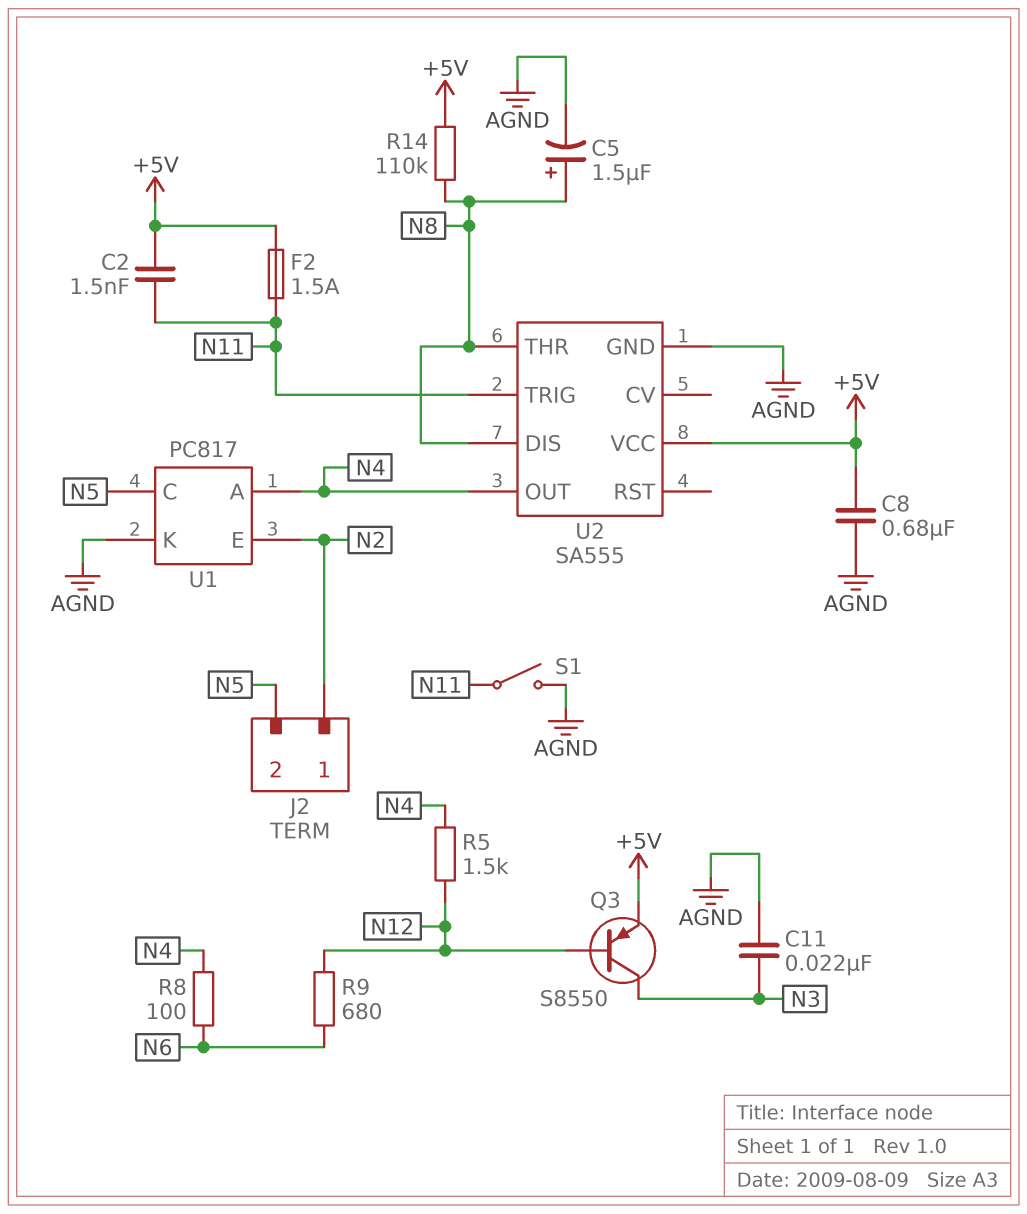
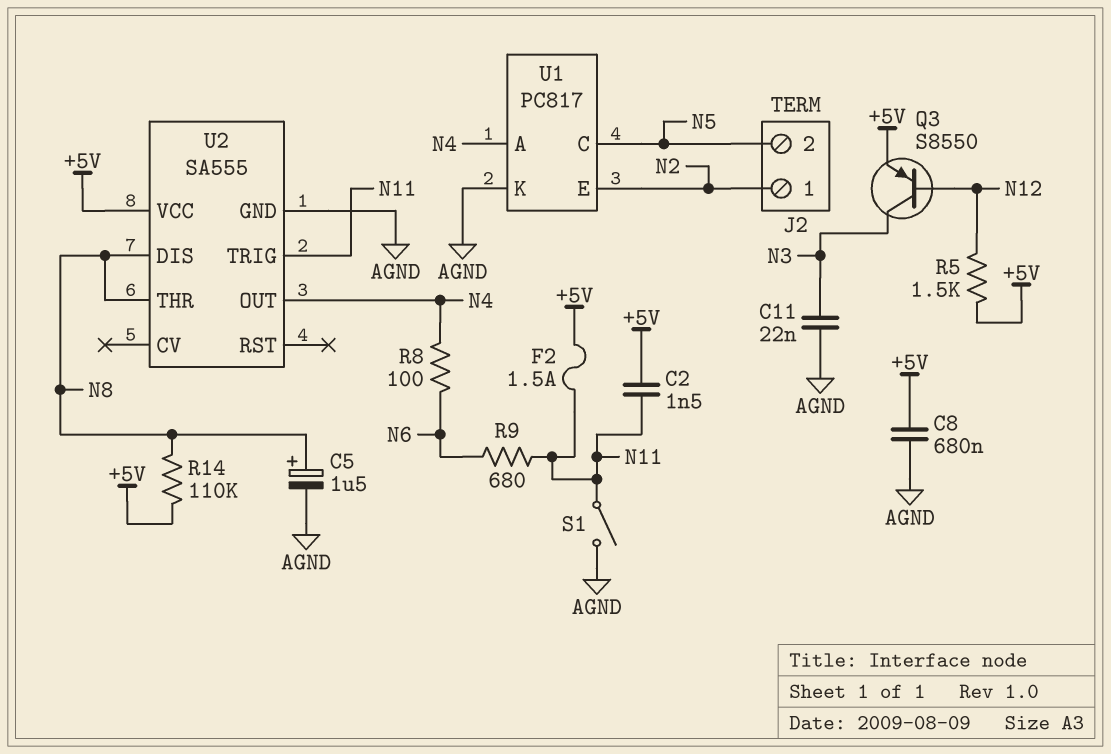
R5: 1.5k (N4, N12) -> 1.5k (+5V, N12)
R9: 680 (N6, N12) -> 680 (N6, N11)

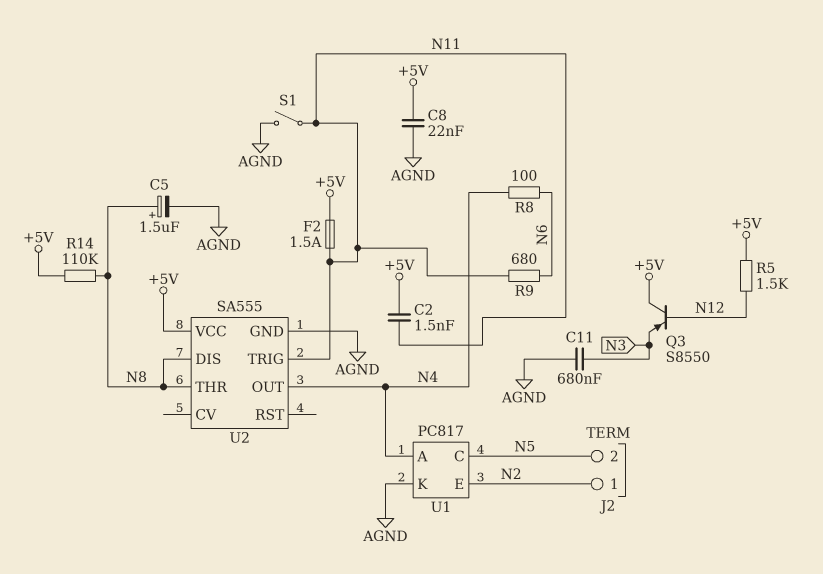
C8: 680nF (+5V, AGND) -> 22nF (+5V, AGND)
C11: 22nF (AGND, N3) -> 680nF (AGND, N3)
Q3: PNP S8550 (B N12, C N3, E +5V) -> PNP S8550 (B N12, C +5V, E N3)

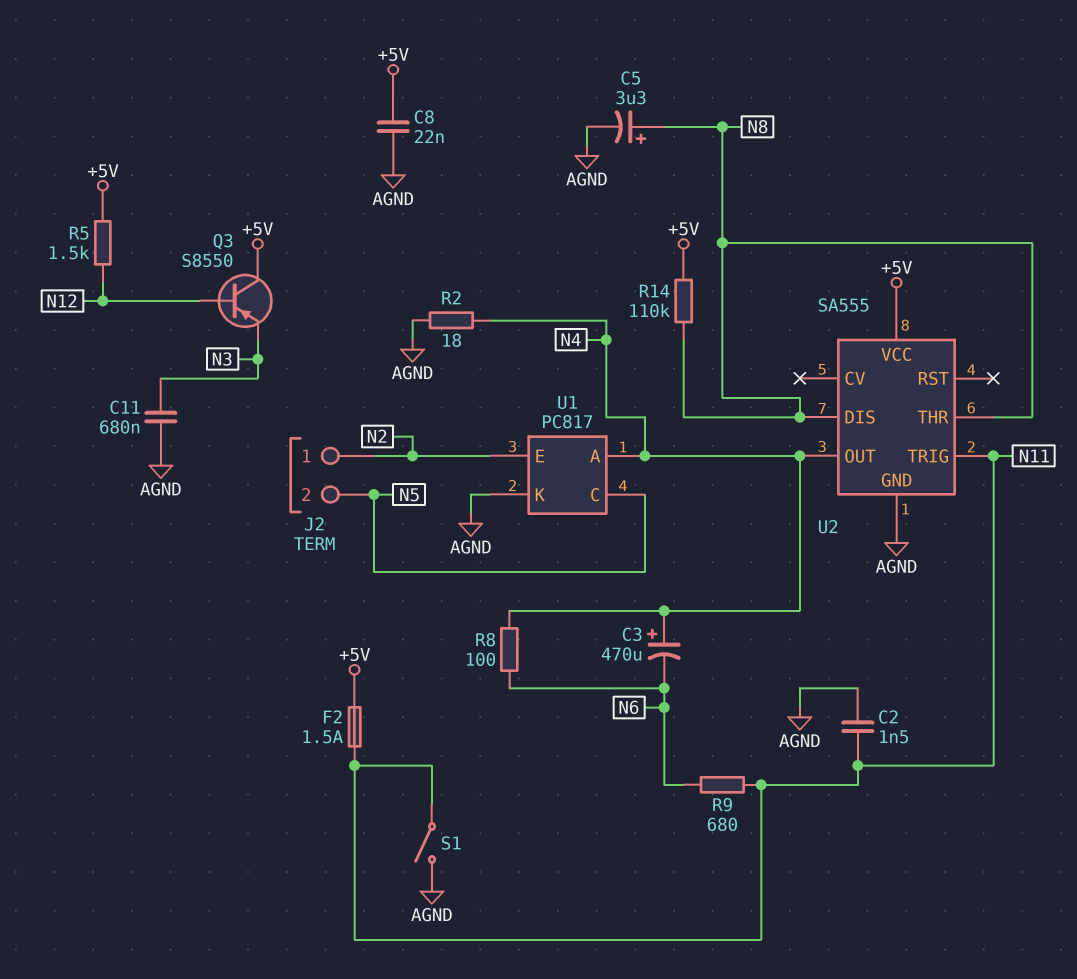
C2: 1.5nF (+5V, N11) -> 1.5nF (AGND, N11)
C3: none -> 470uF (plus N4, minus N6)
C5: 1.5uF (plus N8, minus AGND) -> 3.3uF (plus N8, minus AGND)
R2: none -> 18 (AGND, N4)

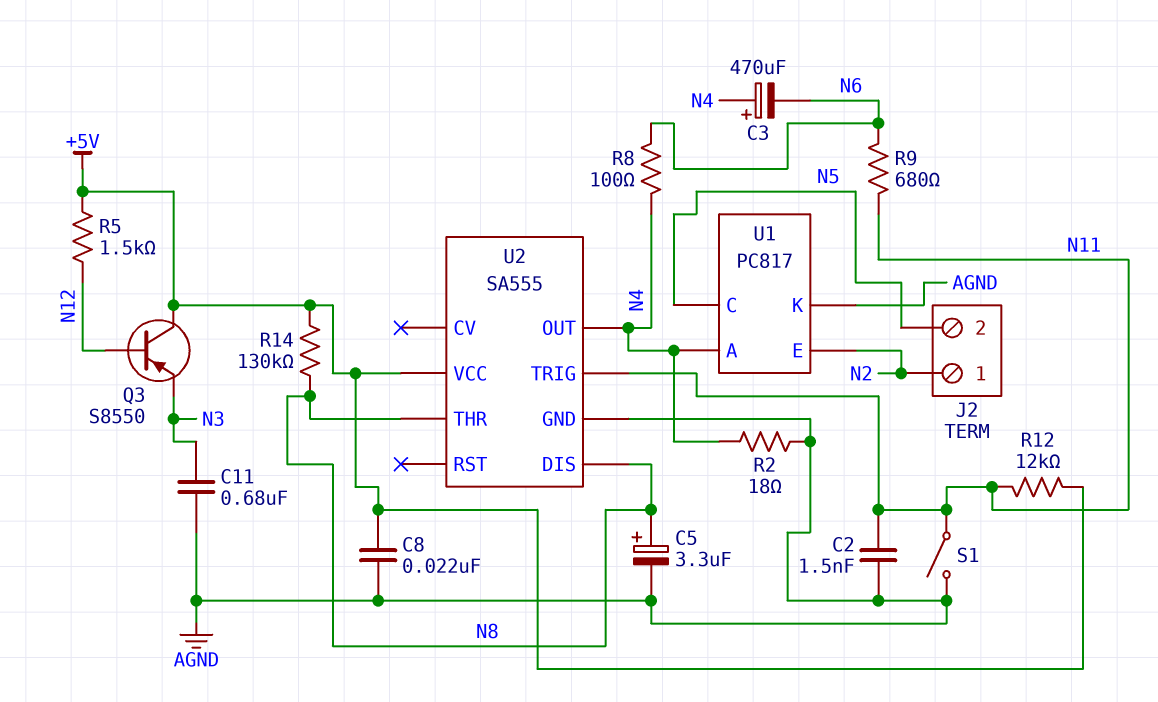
F2: 1.5A (+5V, N11) -> none
R12: none -> 12k (+5V, N11)
R14: 110k (+5V, N8) -> 130k (+5V, N8)

